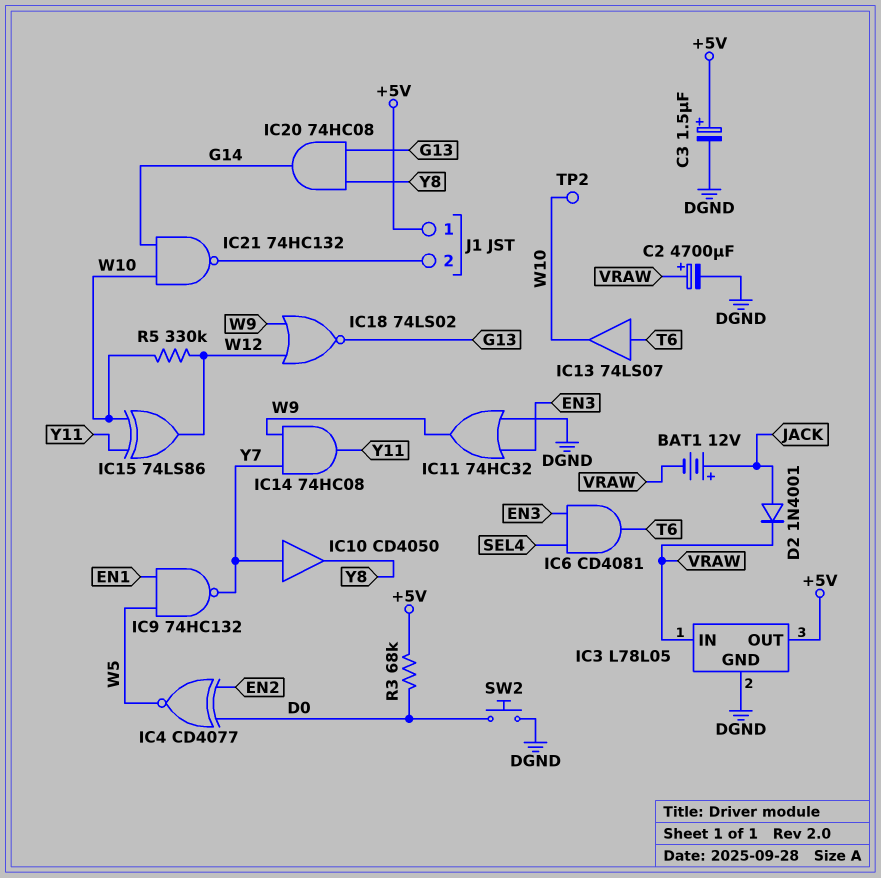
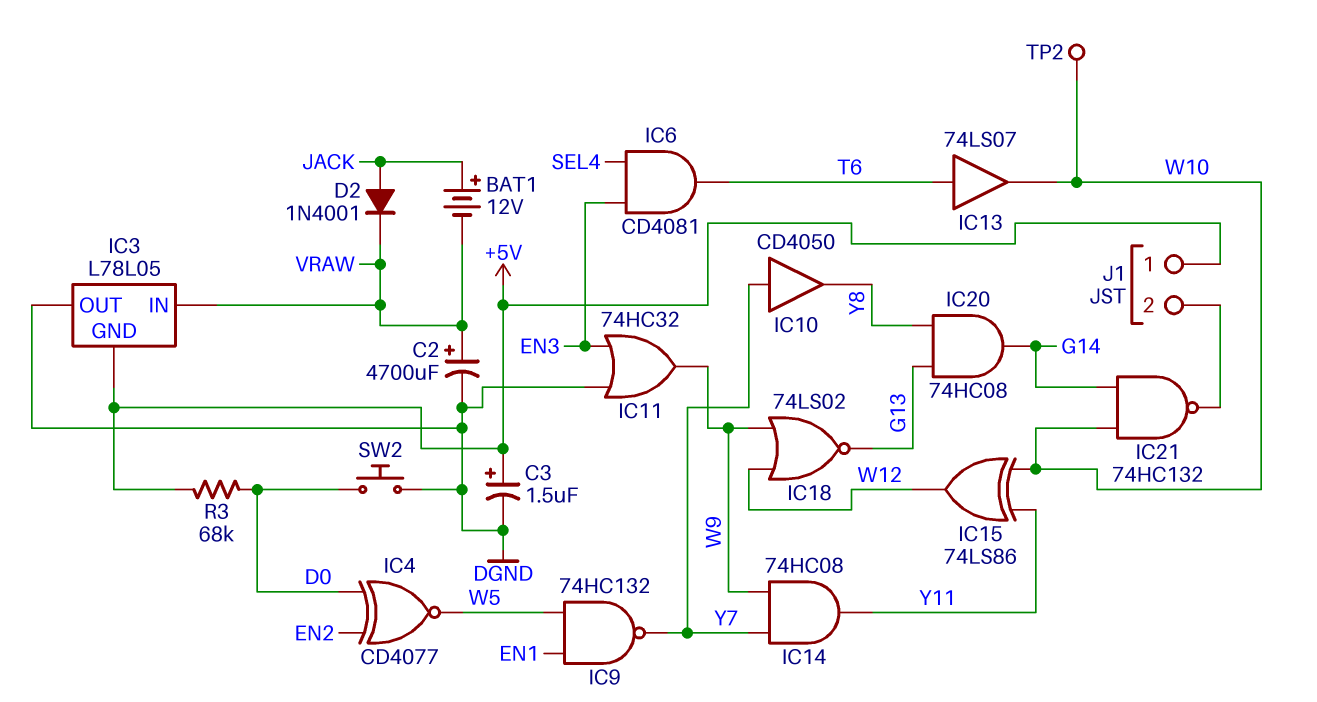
IC3 pin GND: DGND -> +5V
IC3 pin OUT: +5V -> DGND
R5: 330k (W10, W12) -> none

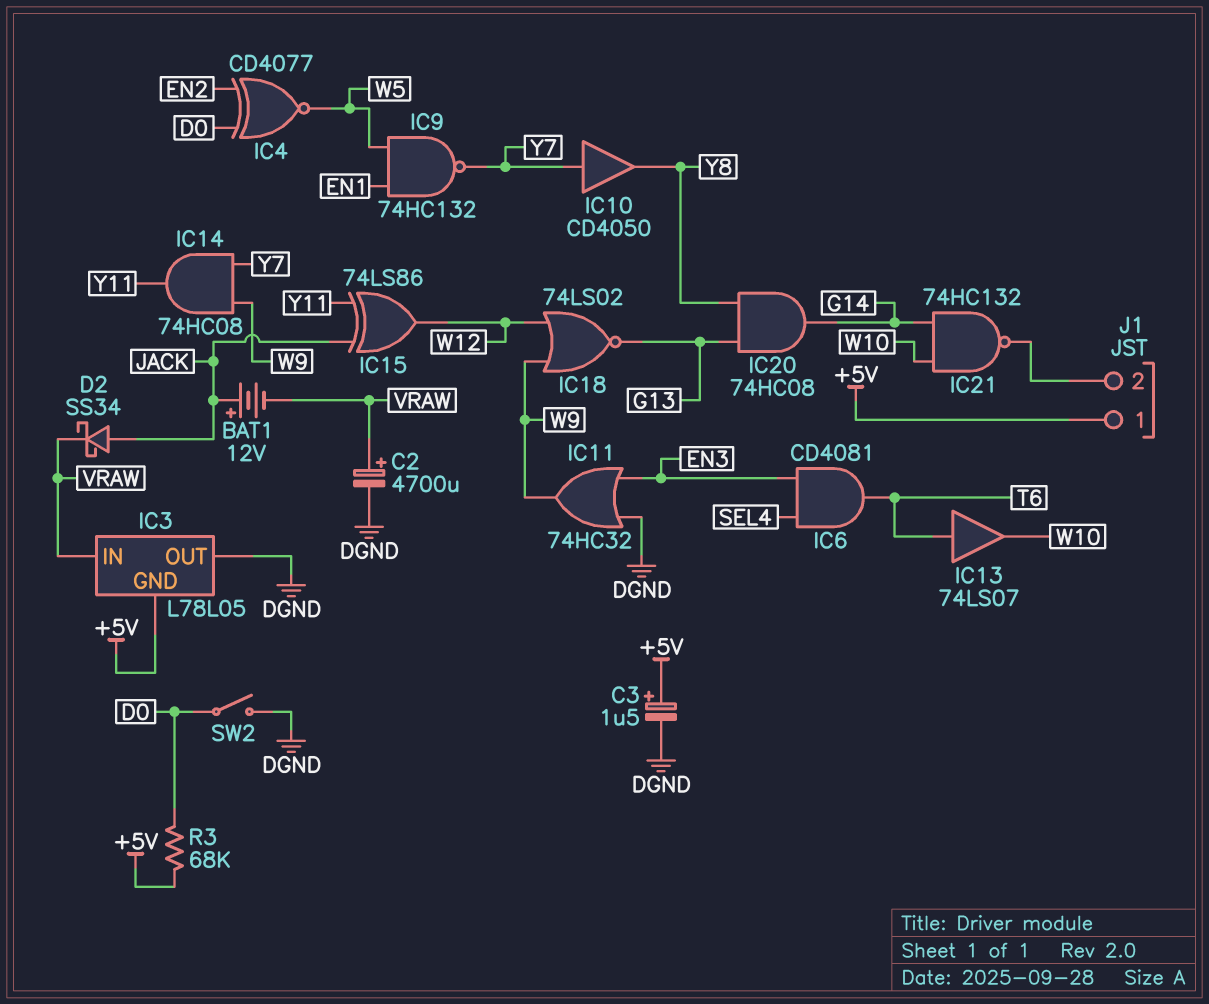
D2: diode 1N4001 (A JACK, K VRAW) -> schottky SS34 (A JACK, K VRAW)
IC15: XOR 74LS86 (in W10, in Y11, out W12) -> XOR 74LS86 (in JACK, in Y11, out W12)
SW2: button (D0, DGND) -> switch (D0, DGND)
TP2: test point (W10) -> none

